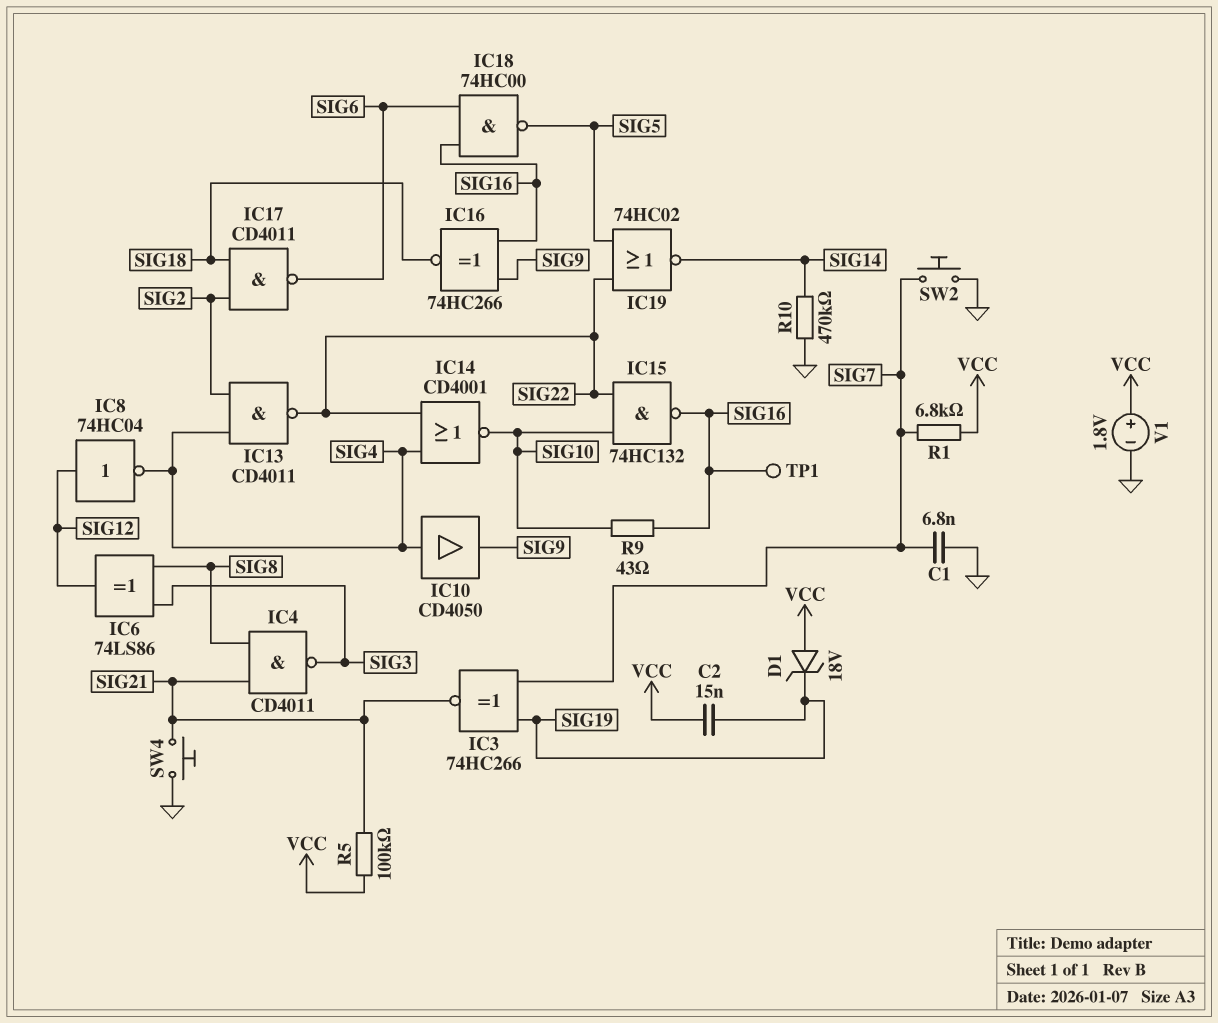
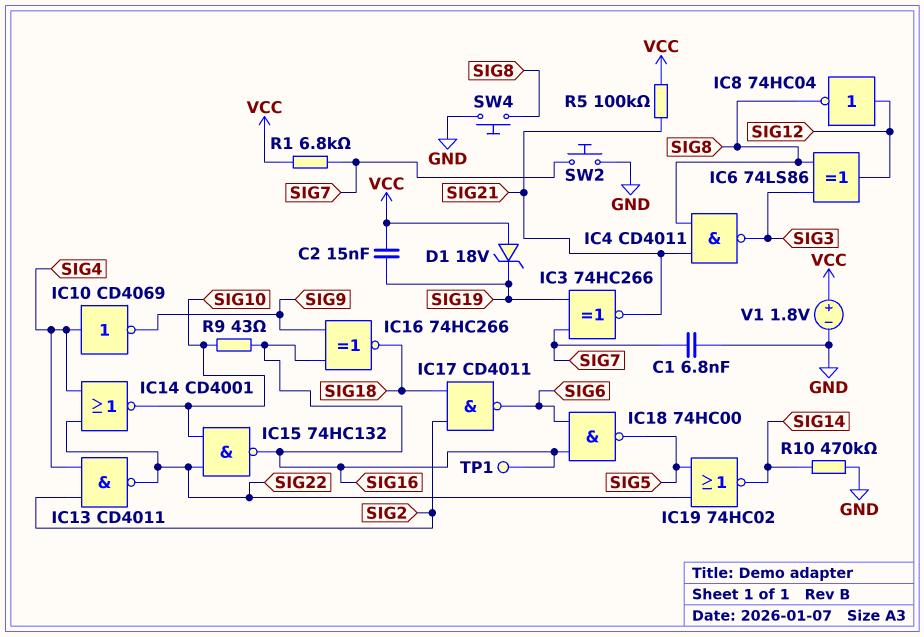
IC8: NOT 74HC04 (in SIG12, out SIG4) -> NOT 74HC04 (in SIG12, out SIG8)
IC10: buffer CD4050 (in SIG4, out SIG9) -> NOT CD4069 (in SIG4, out SIG9)
SW4: button (GND, SIG21) -> button (GND, SIG8)

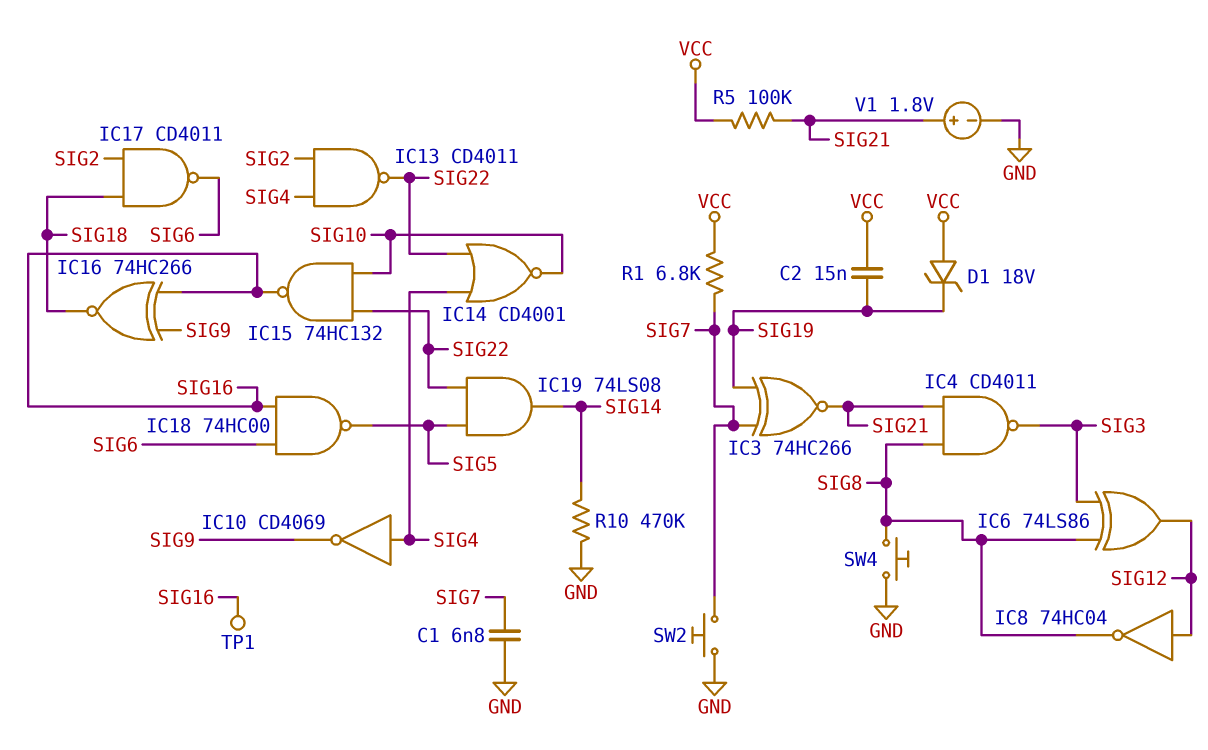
IC19: NOR 74HC02 (in SIG5, in SIG22, out SIG14) -> AND 74LS08 (in SIG5, in SIG22, out SIG14)
R9: 43 (SIG10, SIG16) -> none
V1: 1.8V (plus VCC, minus GND) -> 1.8V (plus SIG21, minus GND)

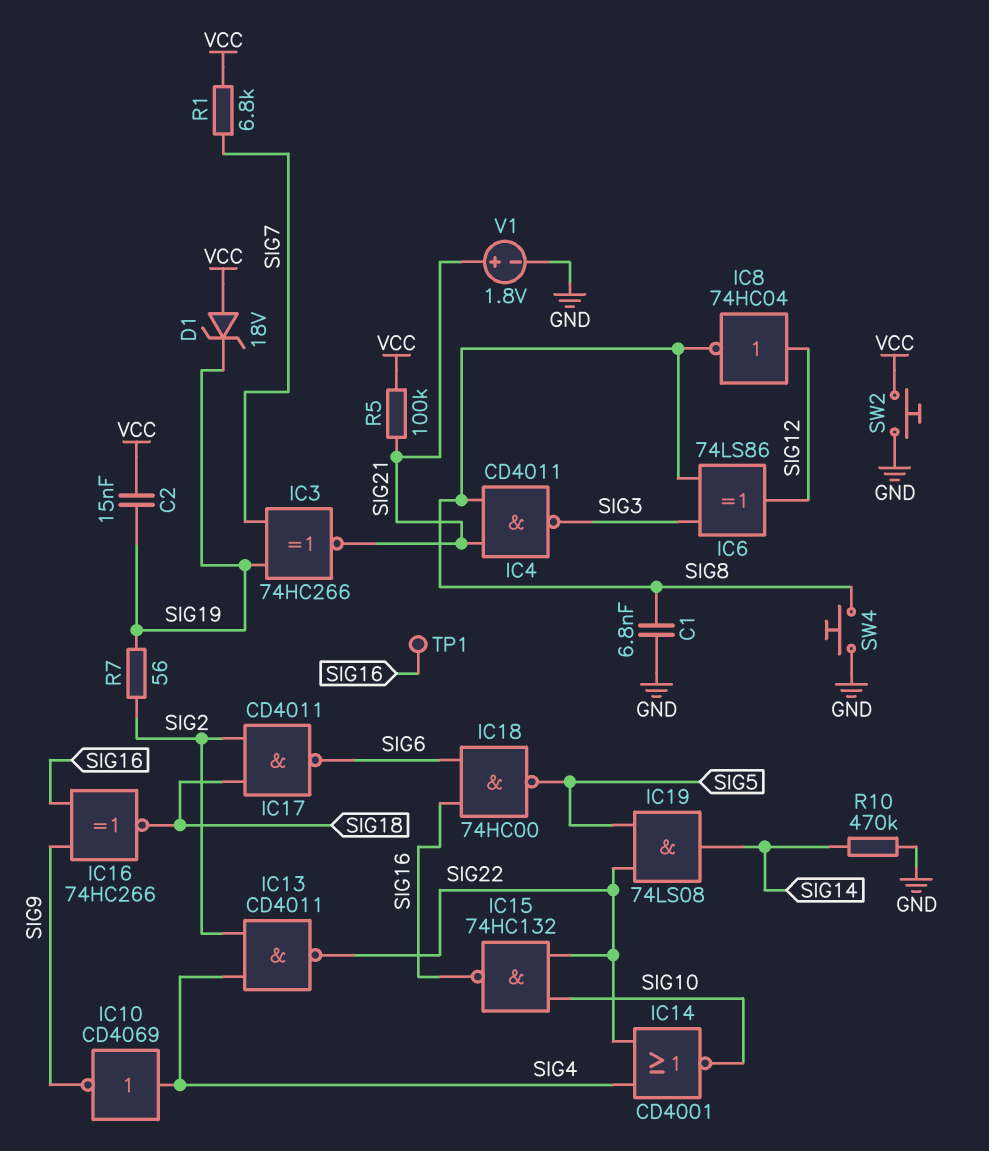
C1: 6.8nF (GND, SIG7) -> 6.8nF (GND, SIG8)
R7: none -> 56 (SIG2, SIG19)
SW2: button (GND, SIG7) -> button (GND, VCC)

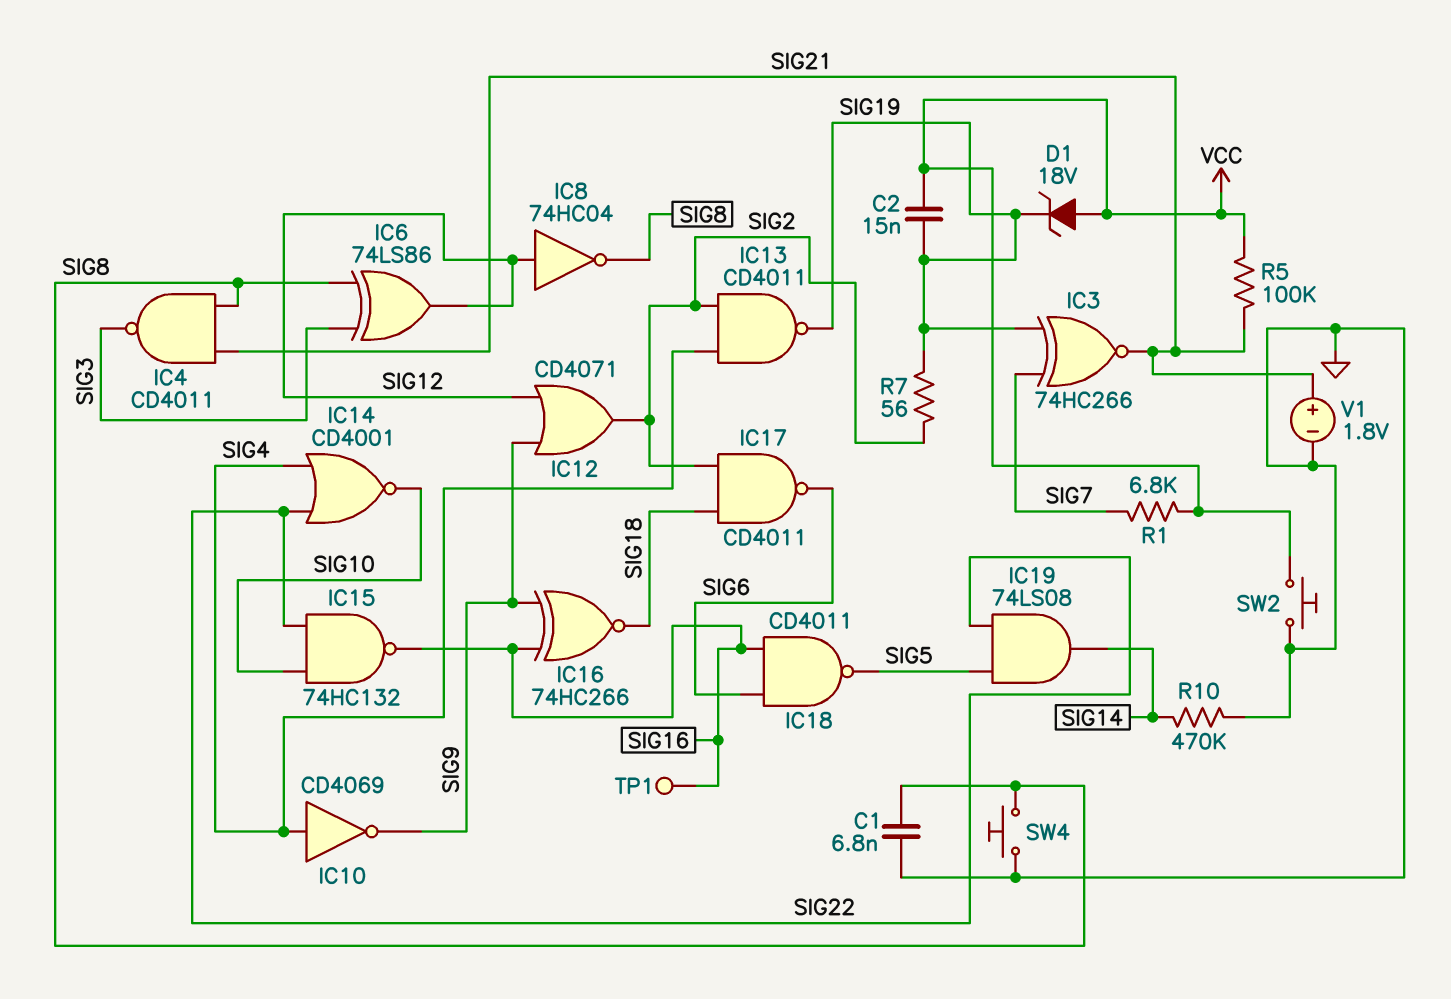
IC12: none -> OR CD4071 (in SIG9, in SIG12, out SIG2)
IC13: NAND CD4011 (in SIG2, in SIG4, out SIG22) -> NAND CD4011 (in SIG2, in SIG4, out SIG19)
IC18: NAND 74HC00 (in SIG6, in SIG16, out SIG5) -> NAND CD4011 (in SIG6, in SIG16, out SIG5)

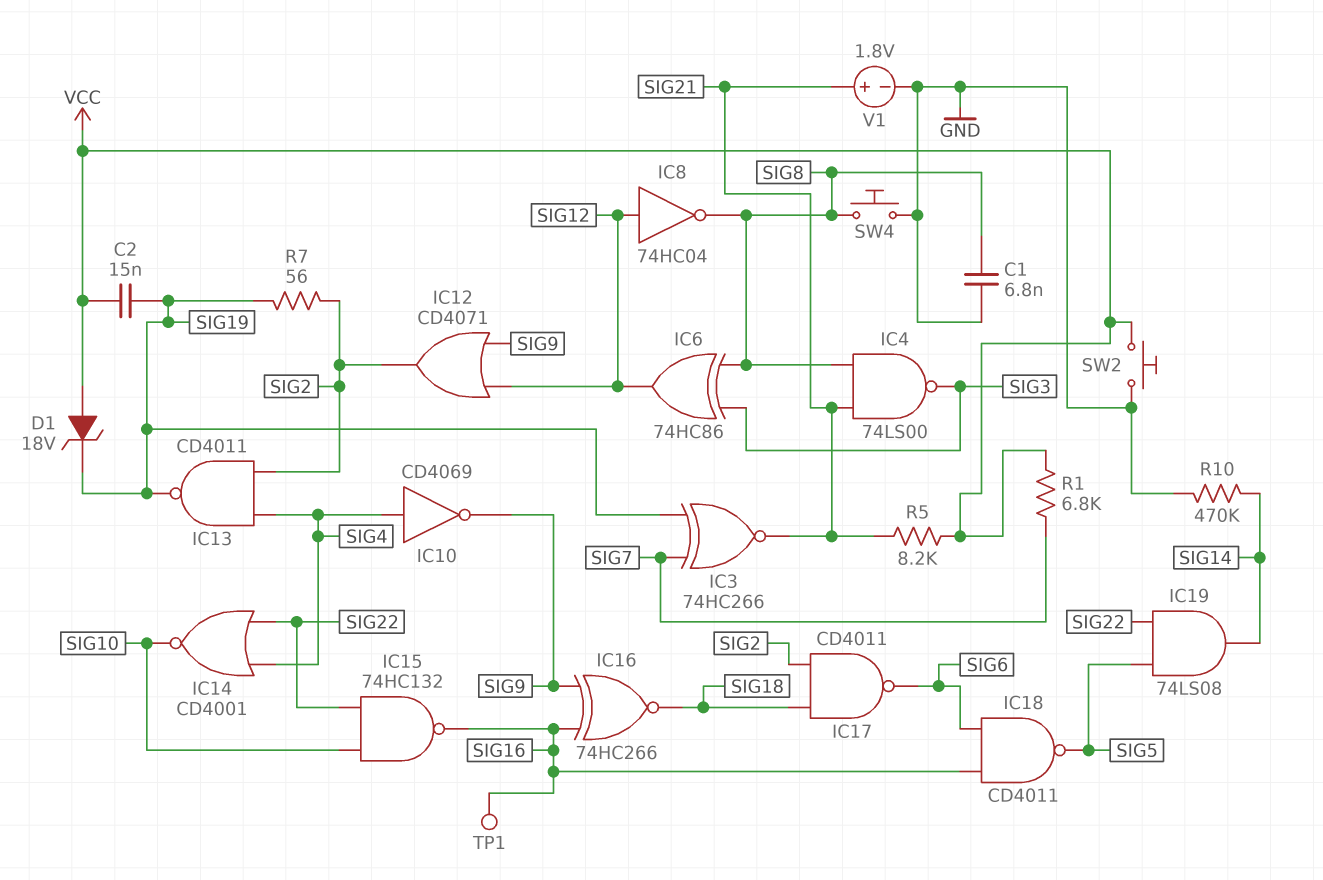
IC4: NAND CD4011 (in SIG8, in SIG21, out SIG3) -> NAND 74LS00 (in SIG8, in SIG21, out SIG3)
IC6: XOR 74LS86 (in SIG3, in SIG8, out SIG12) -> XOR 74HC86 (in SIG3, in SIG8, out SIG12)
R5: 100k (SIG21, VCC) -> 8.2k (SIG21, VCC)

